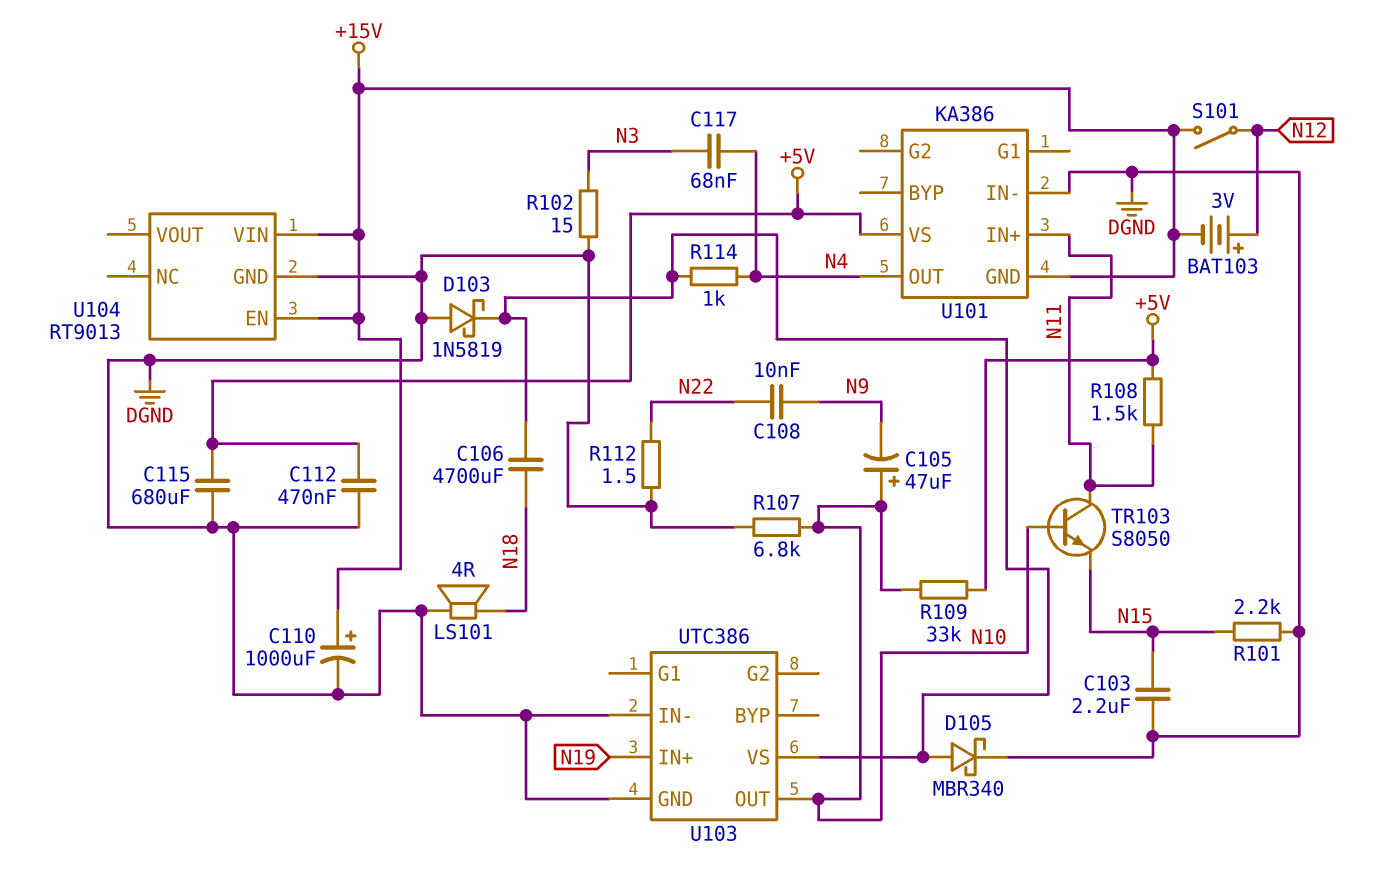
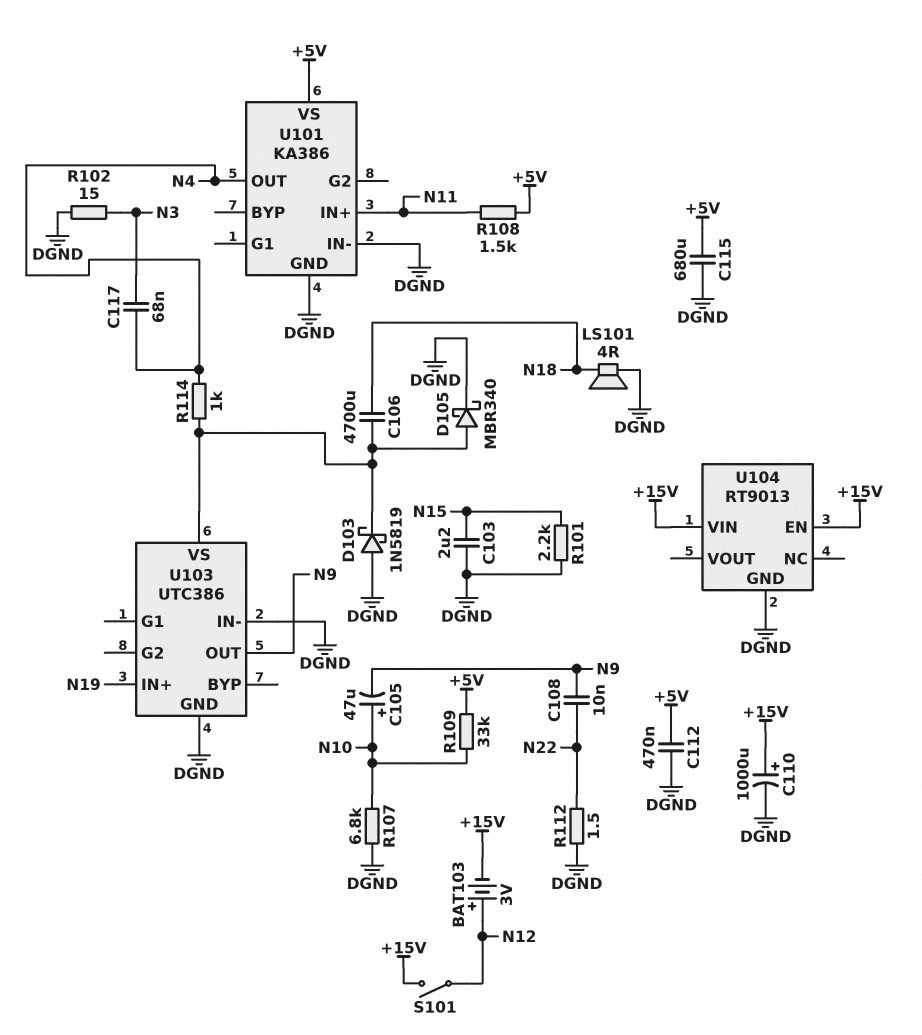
TR103: NPN S8050 (B N10, C N11, E N15) -> none
U101 pin GND: +15V -> DGND
U103 pin OUT: N10 -> N9

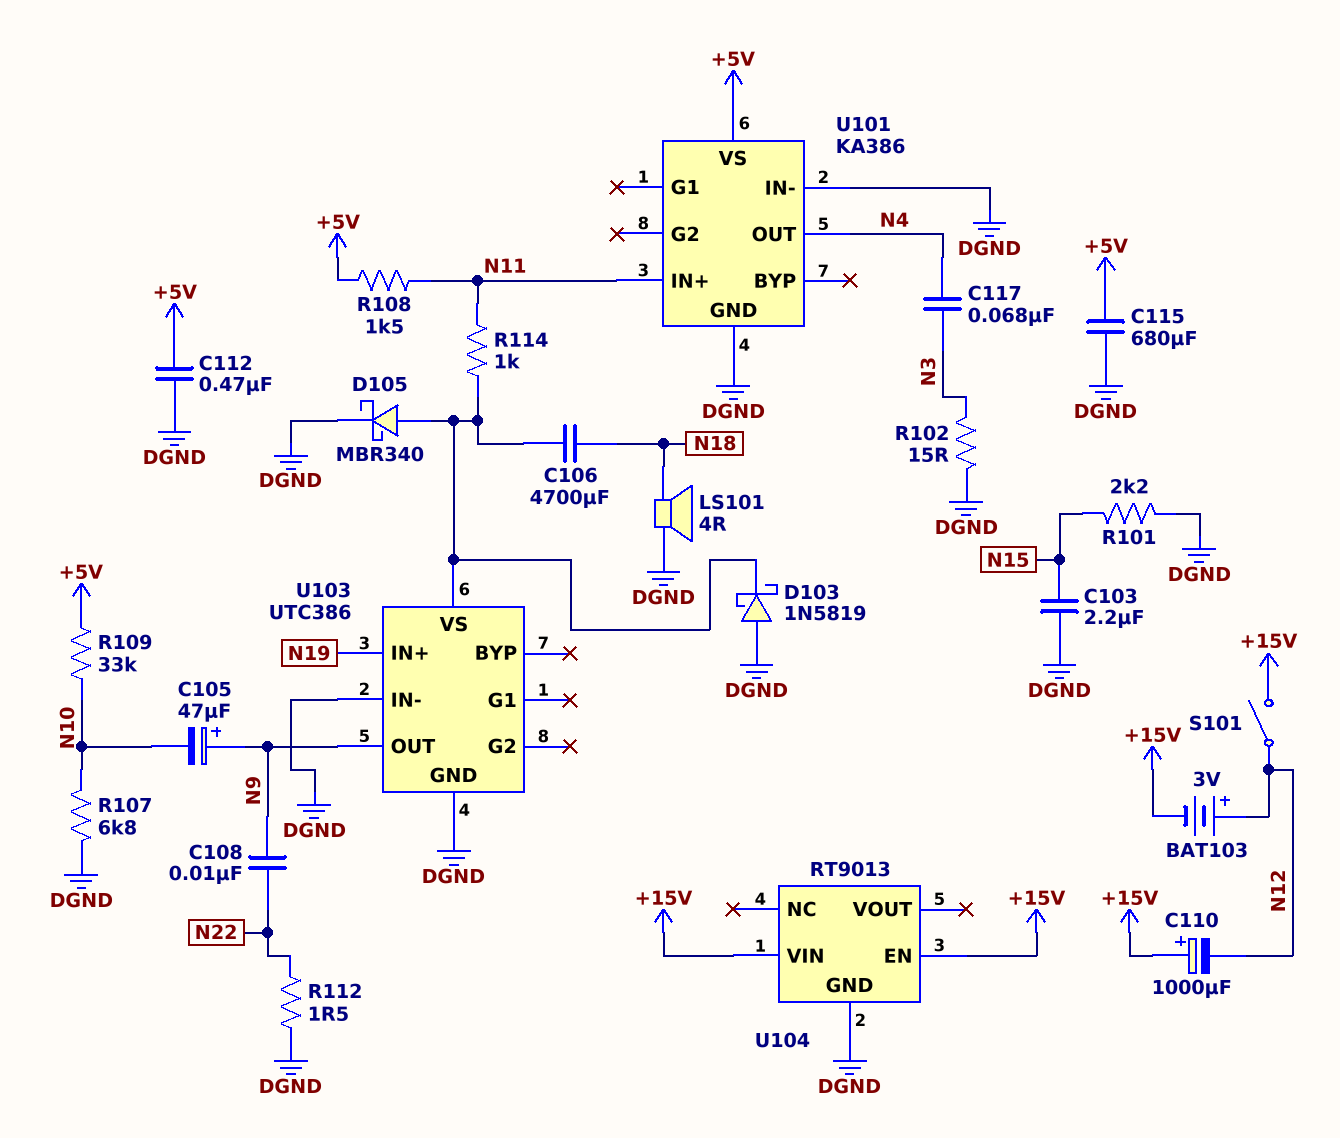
C105: 47uF (plus N10, minus N9) -> 47uF (plus N9, minus N10)
C110: 1000uF (plus +15V, minus DGND) -> 1000uF (plus +15V, minus N12)
R114: 1k (N4, U103/VS) -> 1k (N11, U103/VS)

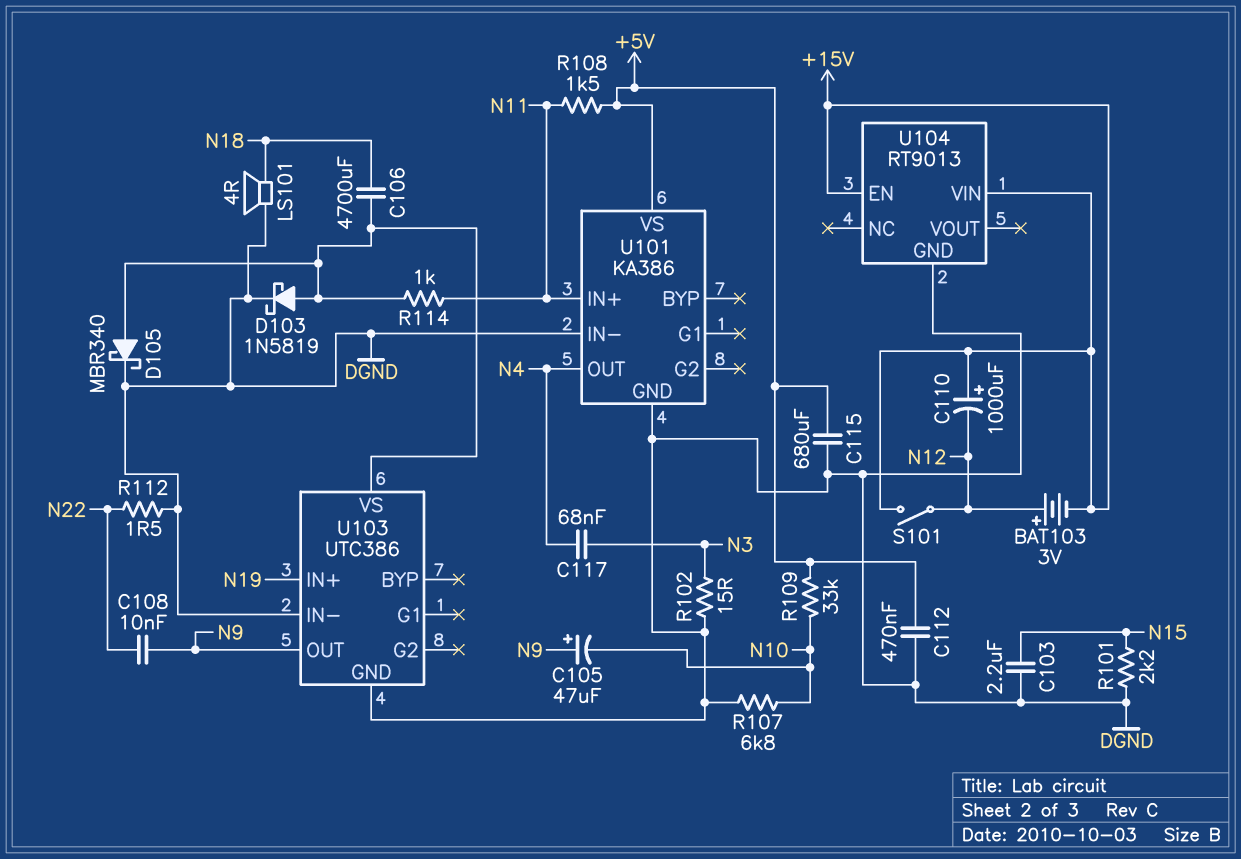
D103: schottky 1N5819 (A DGND, K U103/VS) -> schottky 1N5819 (A U103/VS, K DGND)

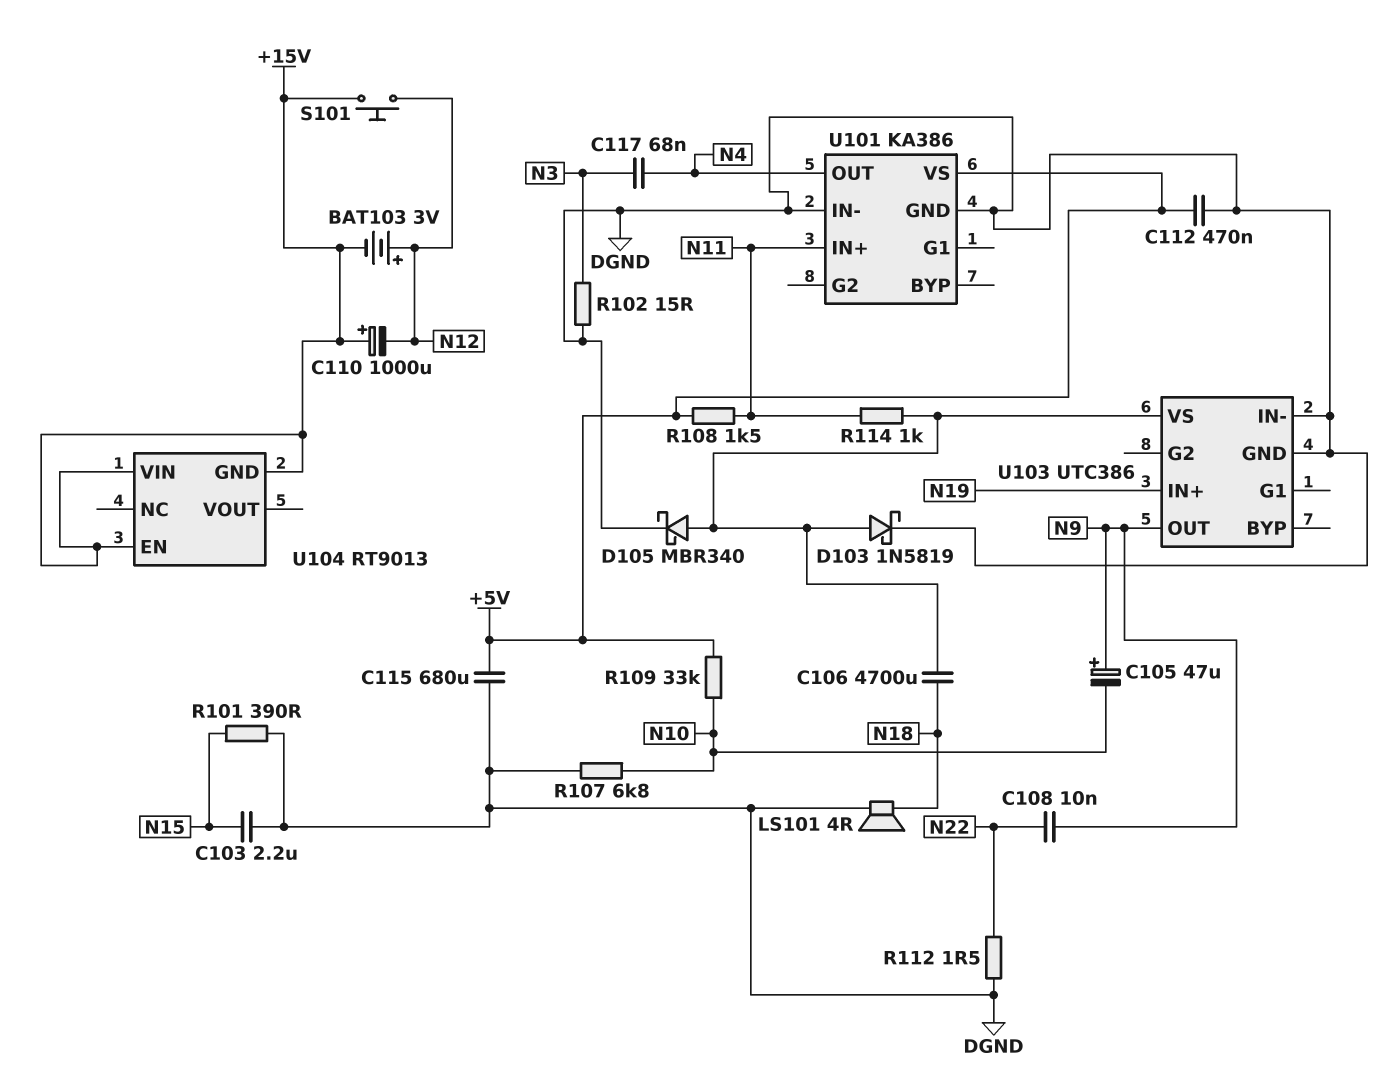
R101: 2.2k (DGND, N15) -> 390 (DGND, N15)
S101: switch (+15V, N12) -> button (+15V, N12)
U104 pin GND: DGND -> +15V

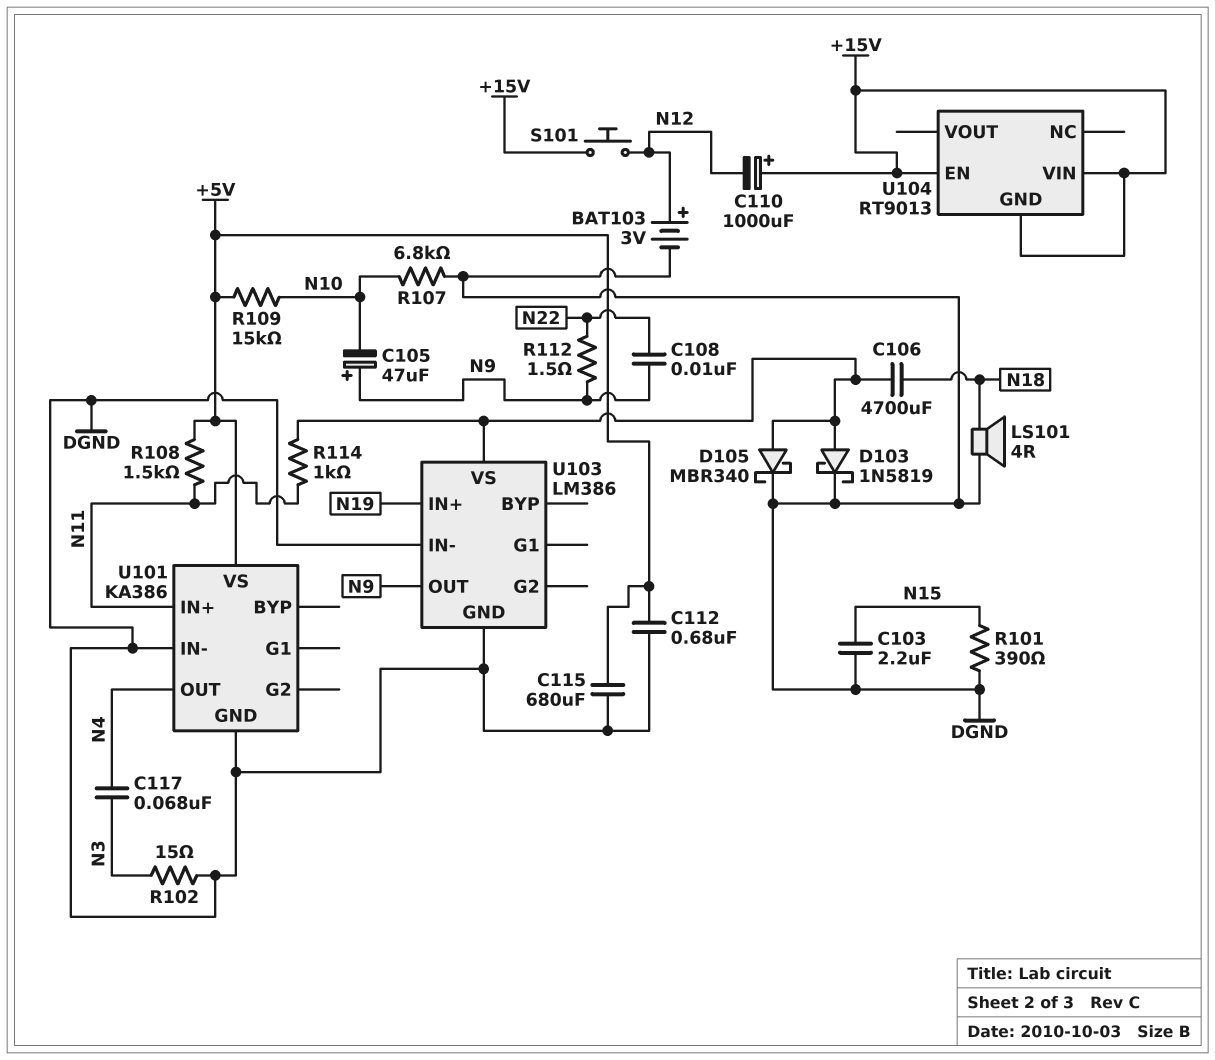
BAT103: 3V (plus N12, minus +15V) -> 3V (plus N12, minus DGND)
C112: 470nF (+5V, DGND) -> 680nF (+5V, DGND)
R109: 33k (+5V, N10) -> 15k (+5V, N10)
R112: 1.5 (DGND, N22) -> 1.5 (N9, N22)
U103: UTC386 -> LM386

